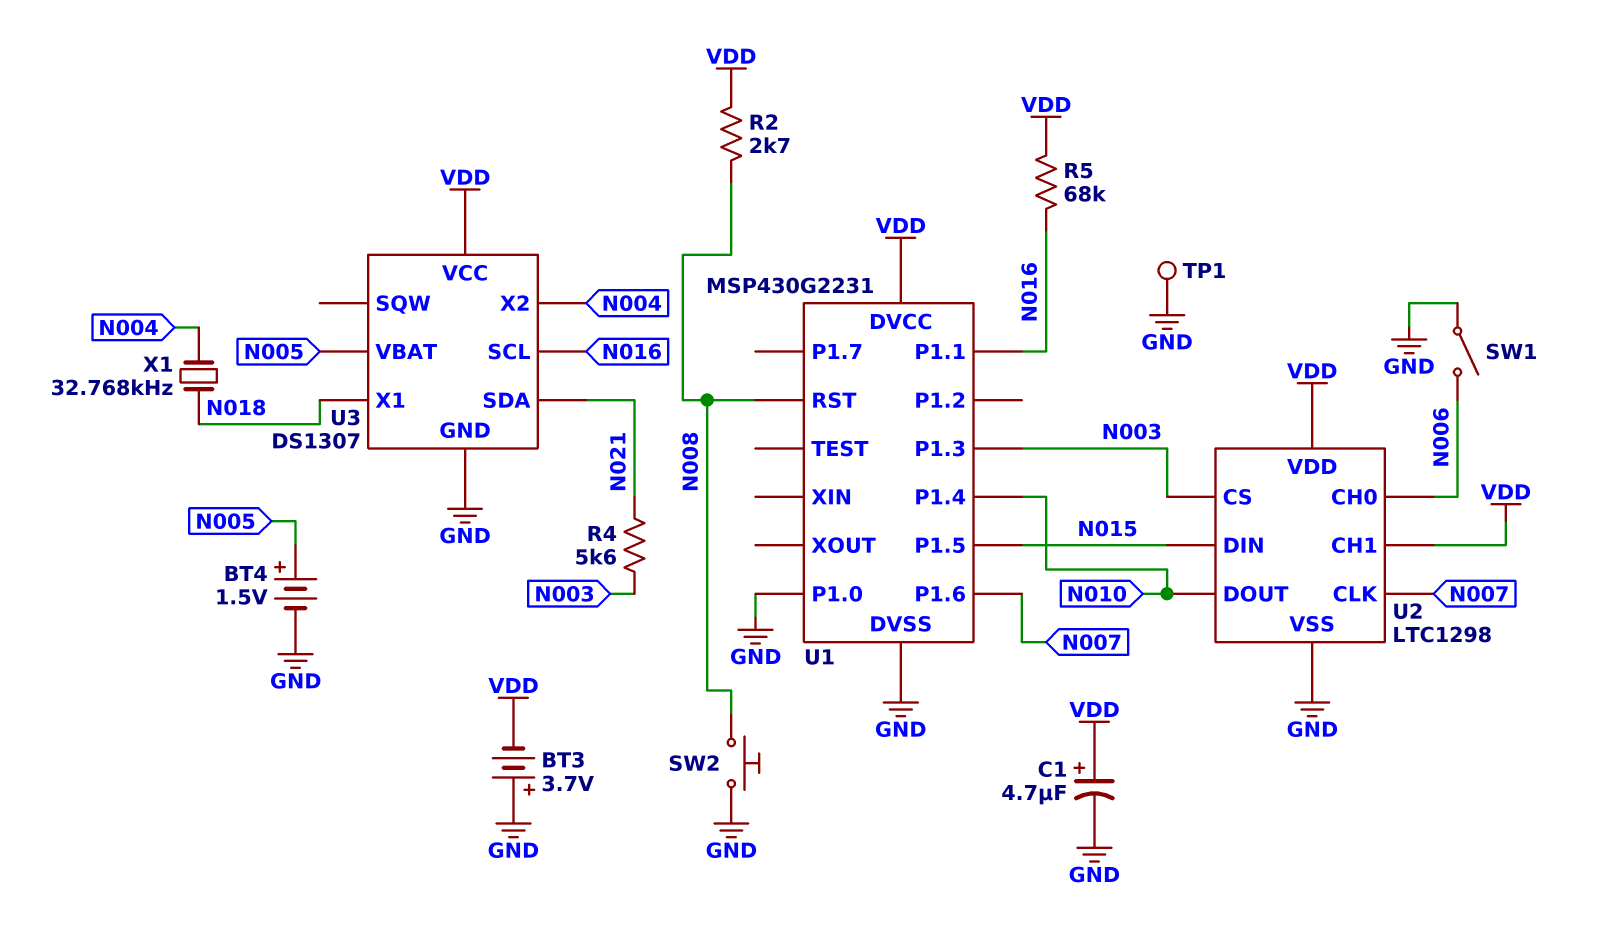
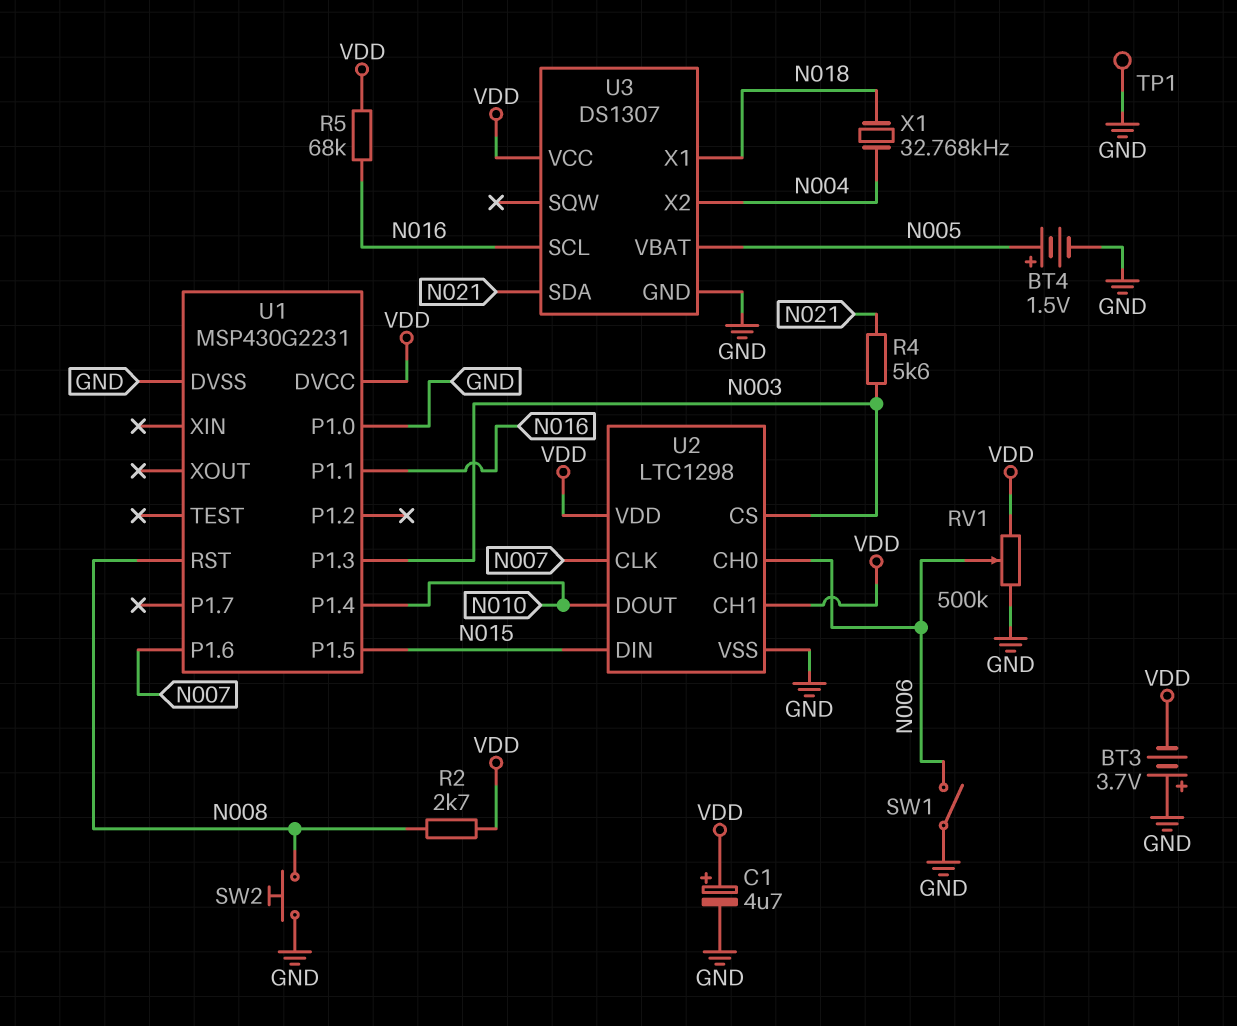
RV1: none -> 500k (GND, VDD, wiper N006)

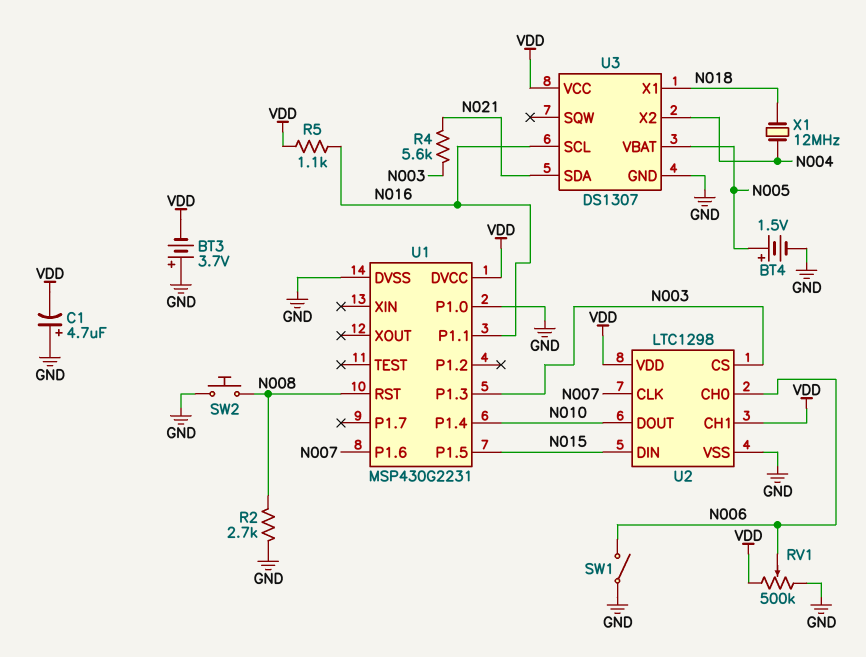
C1: 4.7uF (plus VDD, minus GND) -> 4.7uF (plus GND, minus VDD)
R2: 2.7k (N008, VDD) -> 2.7k (GND, N008)
R5: 68k (N016, VDD) -> 1.1k (N016, VDD)
TP1: test point (GND) -> none
X1: 32.768kHz (N004, N018) -> 12MHz (N004, N018)

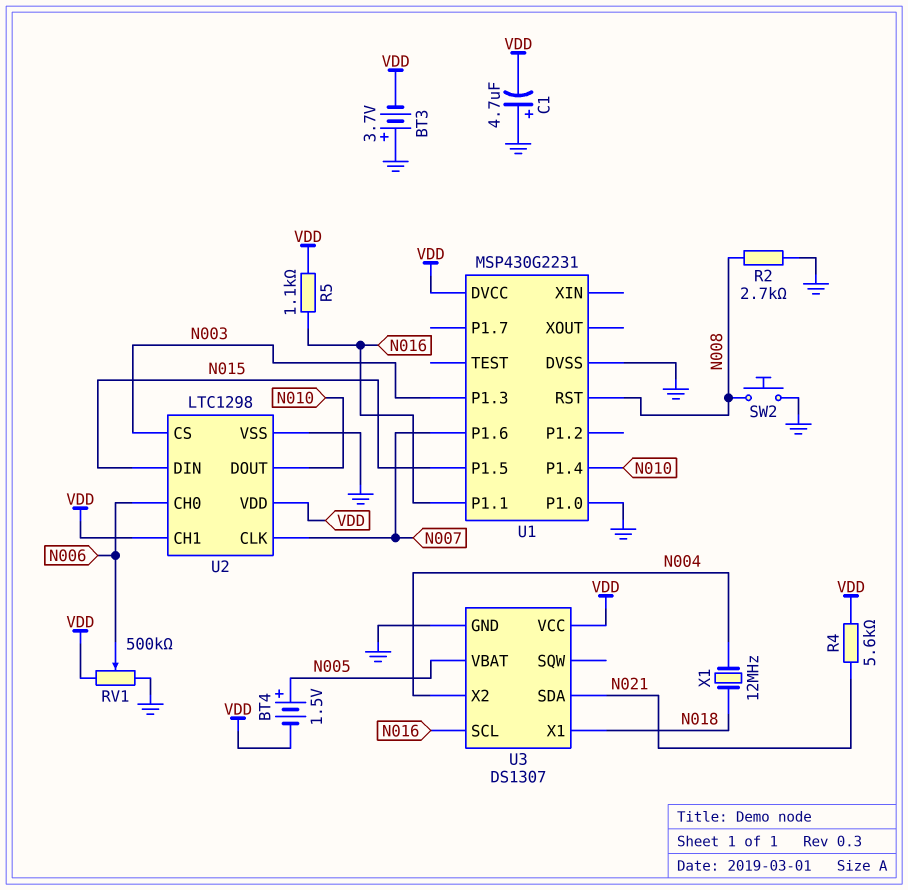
BT4: 1.5V (plus N005, minus GND) -> 1.5V (plus N005, minus VDD)
R4: 5.6k (N003, N021) -> 5.6k (N021, VDD)
SW1: switch (GND, N006) -> none

